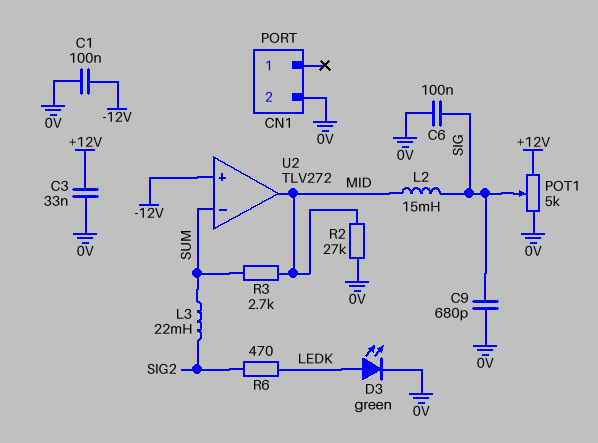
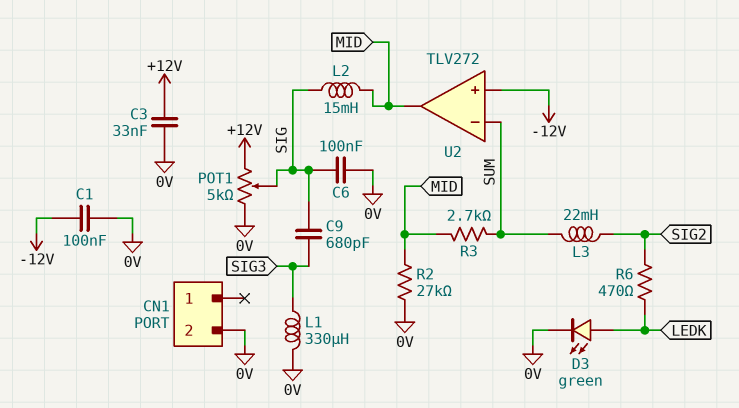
C9: 680pF (0V, SIG) -> 680pF (SIG, SIG3)
L1: none -> 330uH (0V, SIG3)

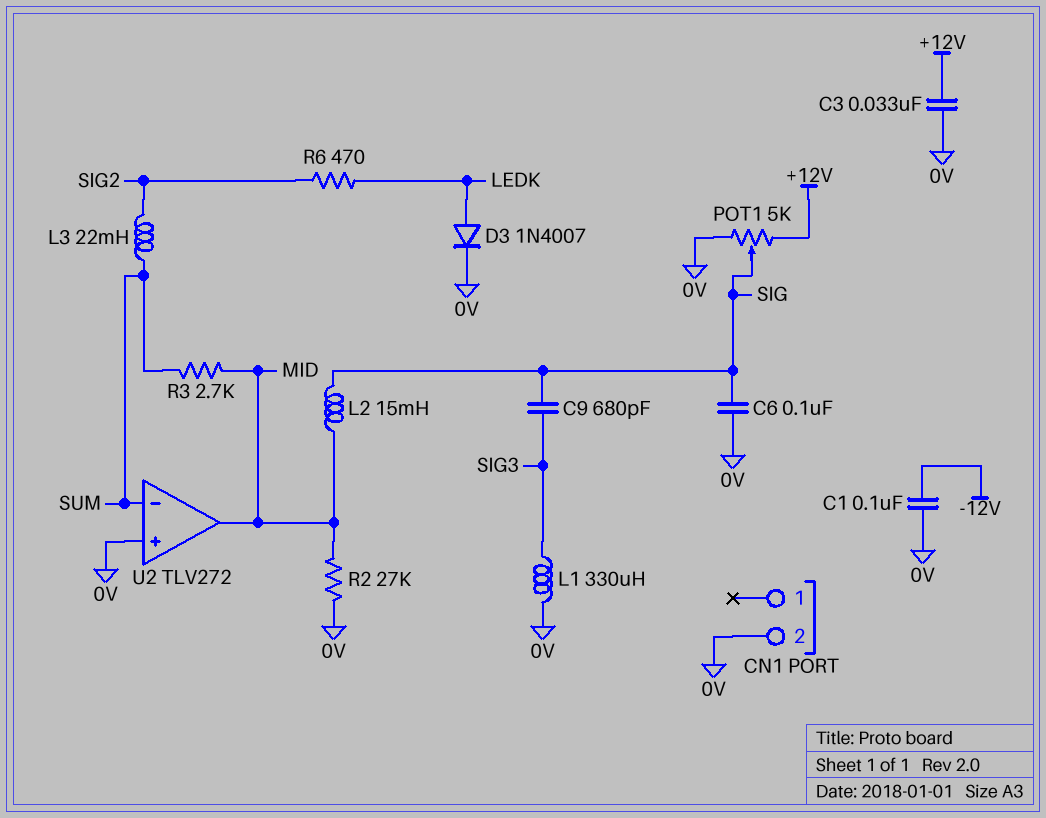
D3: LED green (A LEDK, K 0V) -> diode 1N4007 (A LEDK, K 0V)
U2 pin in+: -12V -> 0V

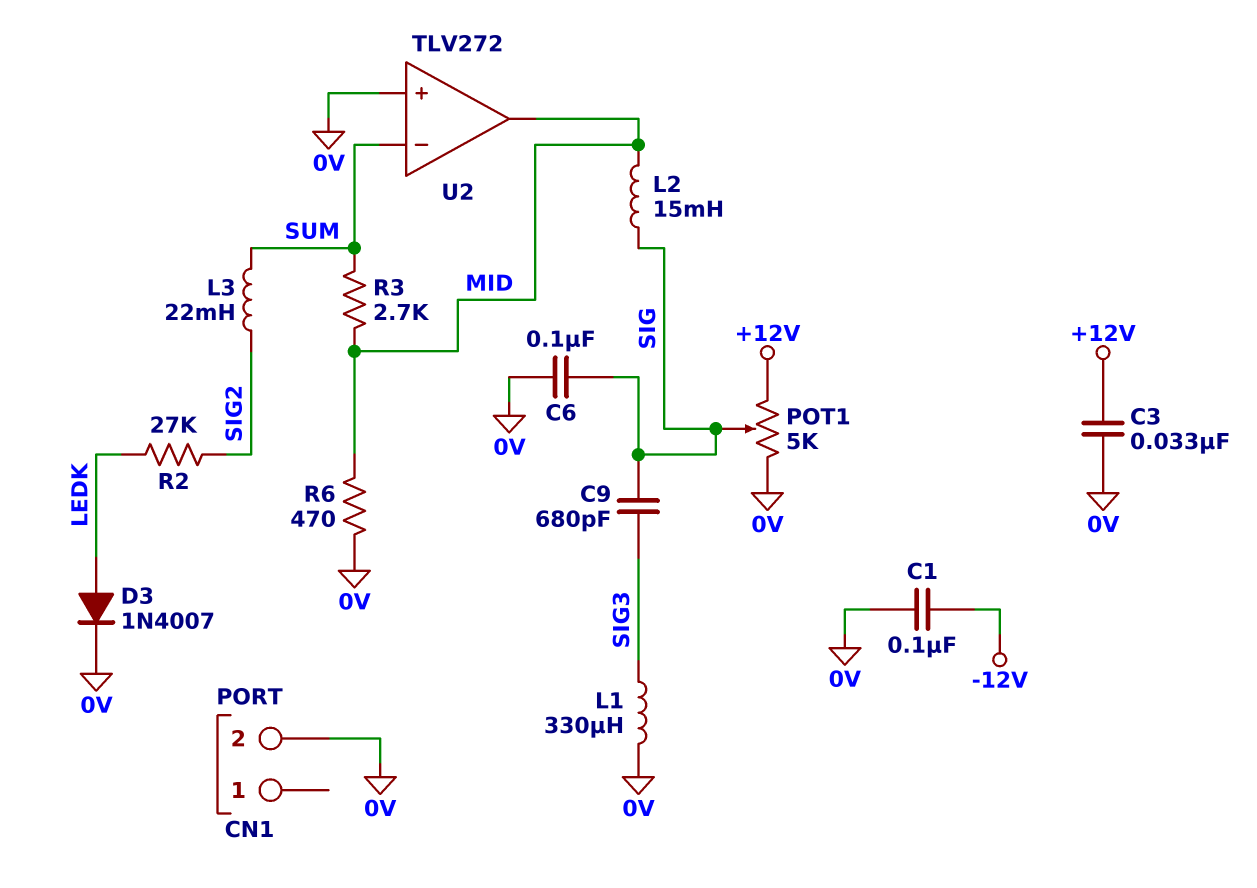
R2: 27k (0V, MID) -> 27k (LEDK, SIG2)
R6: 470 (LEDK, SIG2) -> 470 (0V, MID)

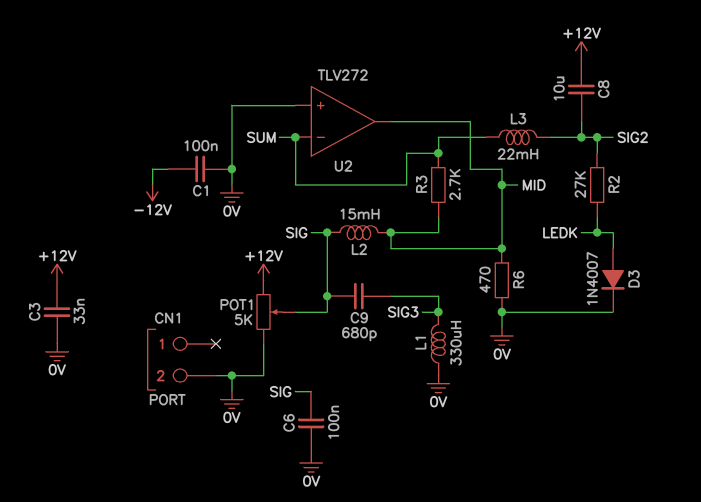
C8: none -> 10uF (+12V, SIG2)

